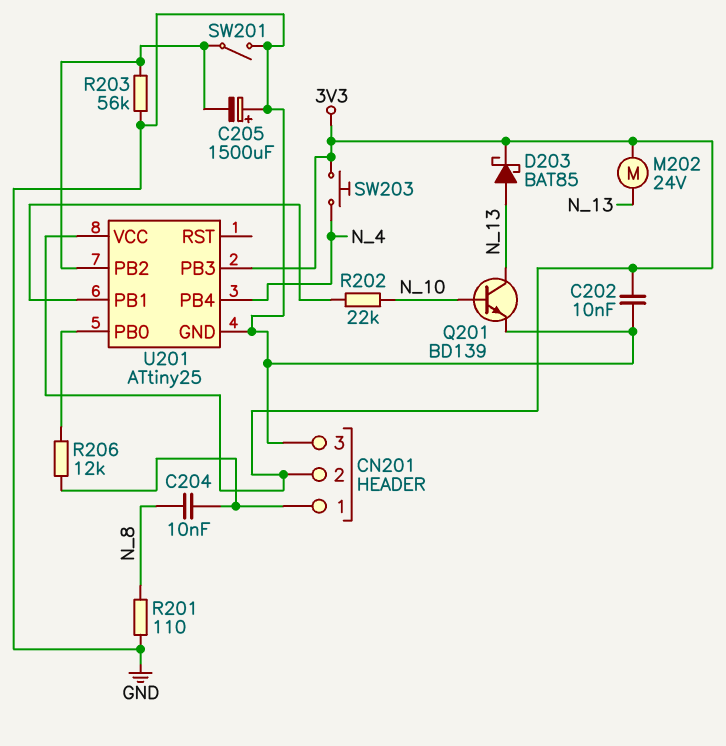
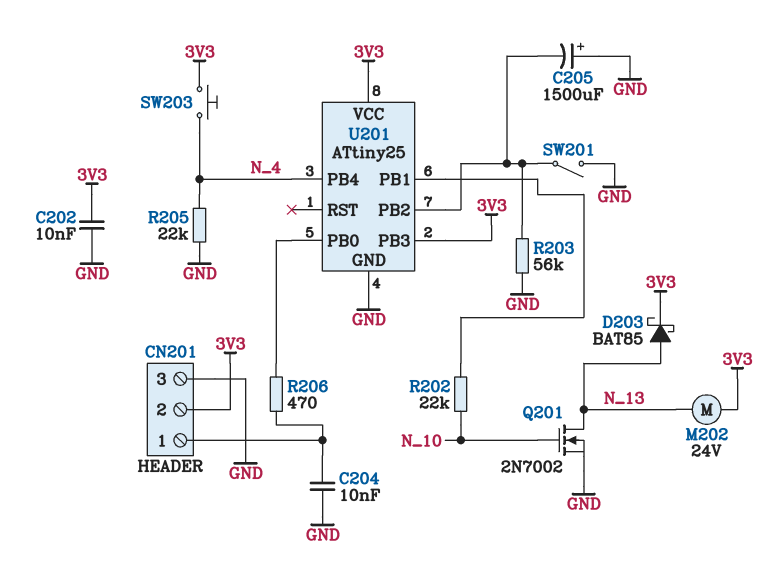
C204: 10nF (CN201/1, N_8) -> 10nF (CN201/1, GND)
Q201: NPN BD139 (B N_10, C N_13, E GND) -> NMOS 2N7002 (G N_10, D N_13, S GND)
R201: 110 (GND, N_8) -> none
R205: none -> 22k (GND, N_4)
R206: 12k (CN201/1, U201/PB0) -> 470 (CN201/1, U201/PB0)

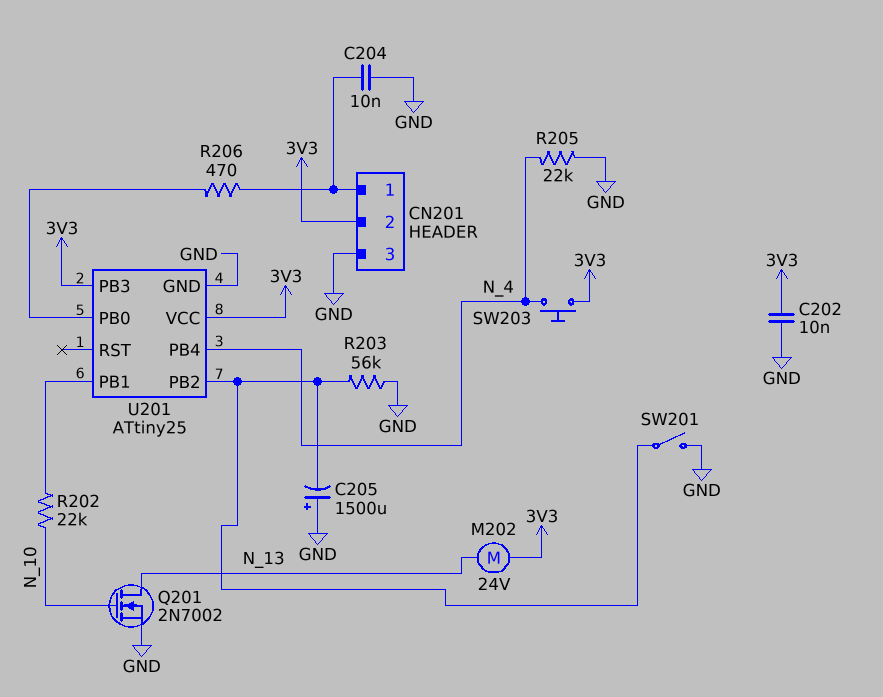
D203: schottky BAT85 (A N_13, K 3V3) -> none

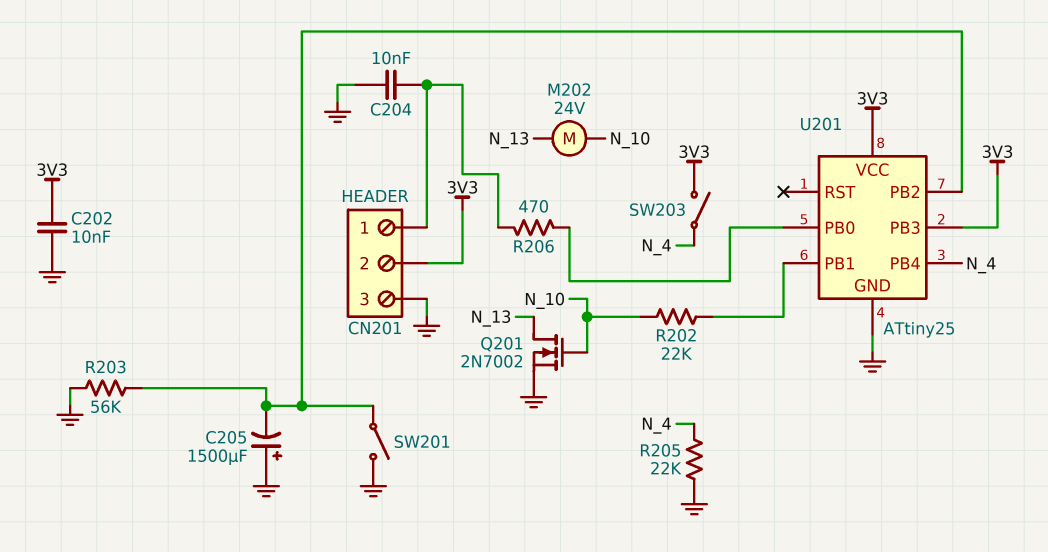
M202: motor 24V (3V3, N_13) -> motor 24V (N_10, N_13)
SW203: button (3V3, N_4) -> switch (3V3, N_4)

